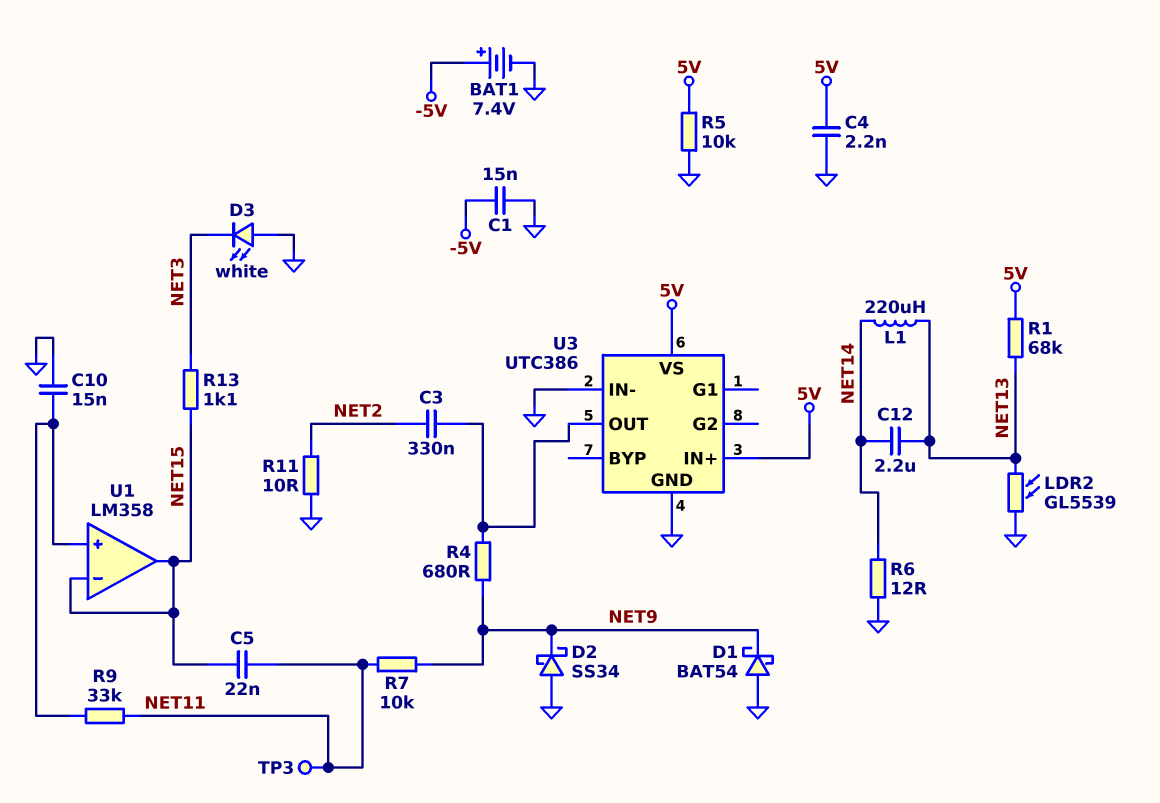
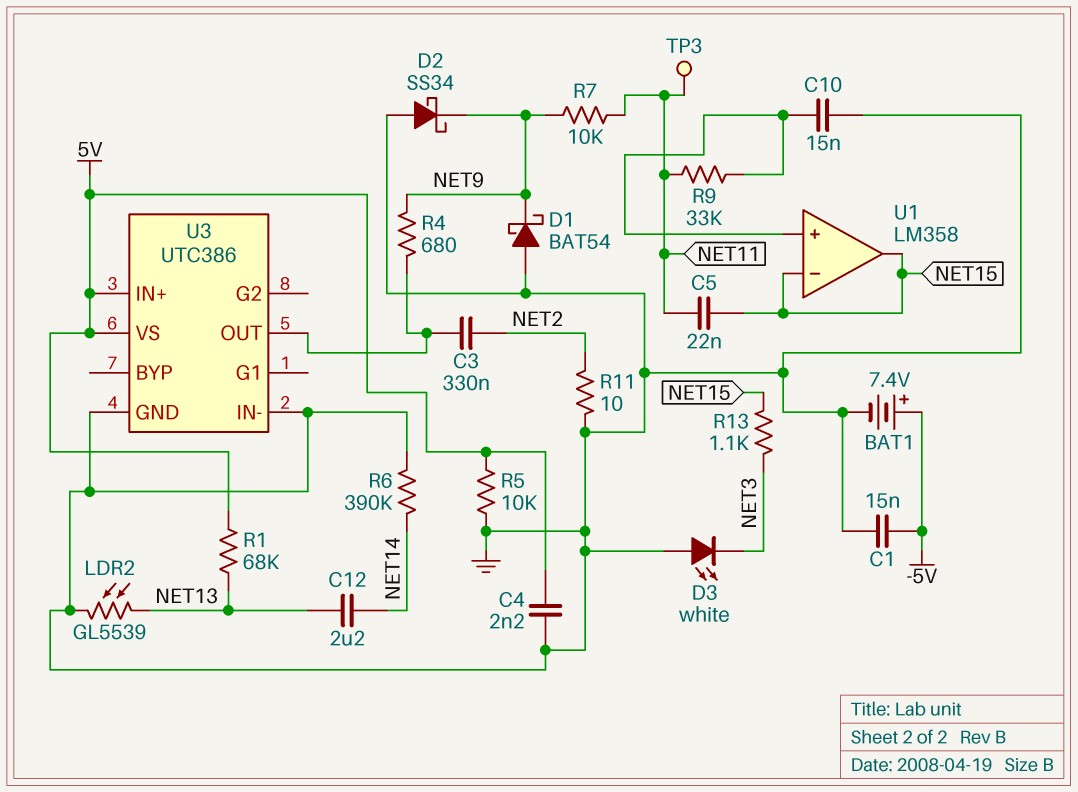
L1: 220uH (NET13, NET14) -> none
R6: 12 (GND, NET14) -> 390k (GND, NET14)

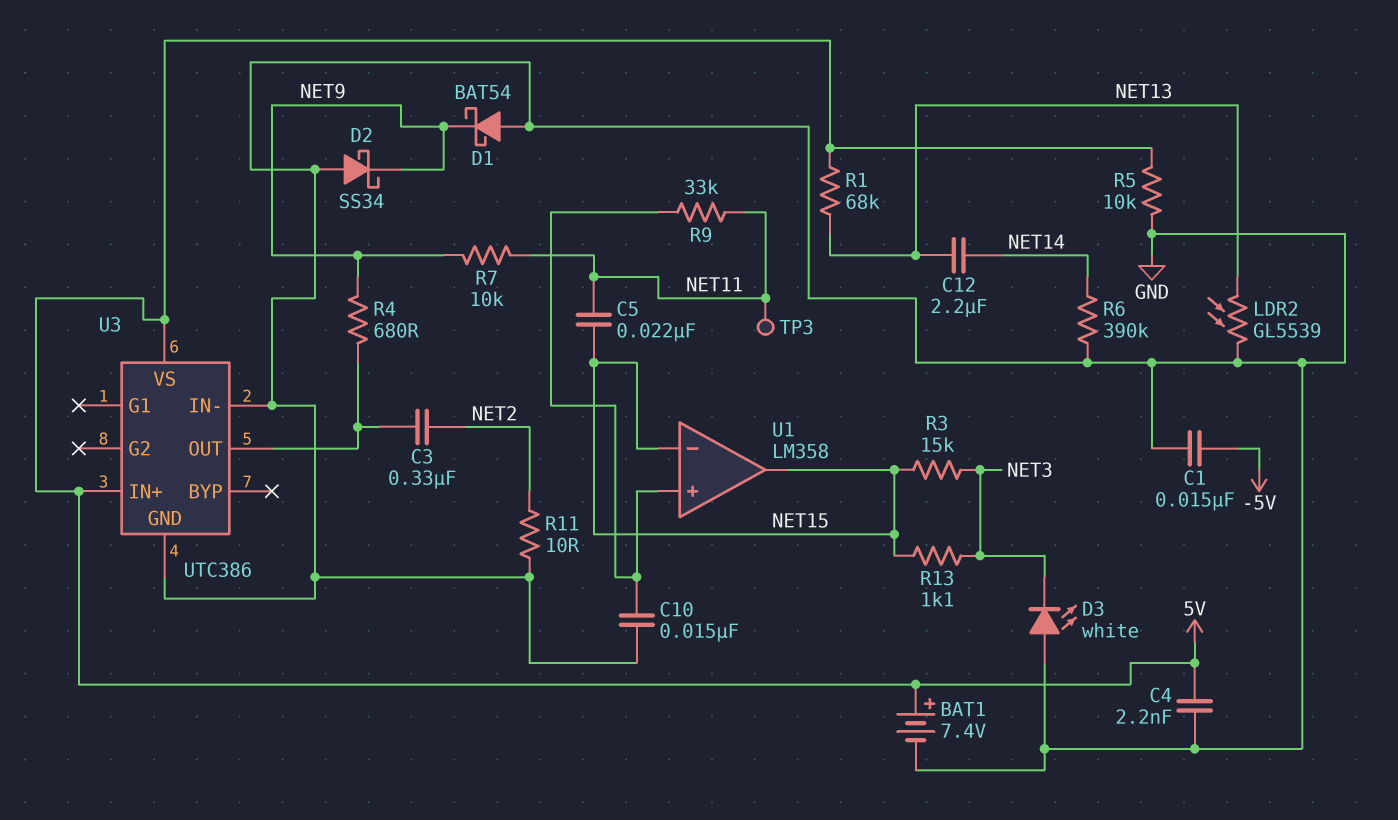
BAT1: 7.4V (plus -5V, minus GND) -> 7.4V (plus 5V, minus GND)
R3: none -> 15k (NET3, NET15)

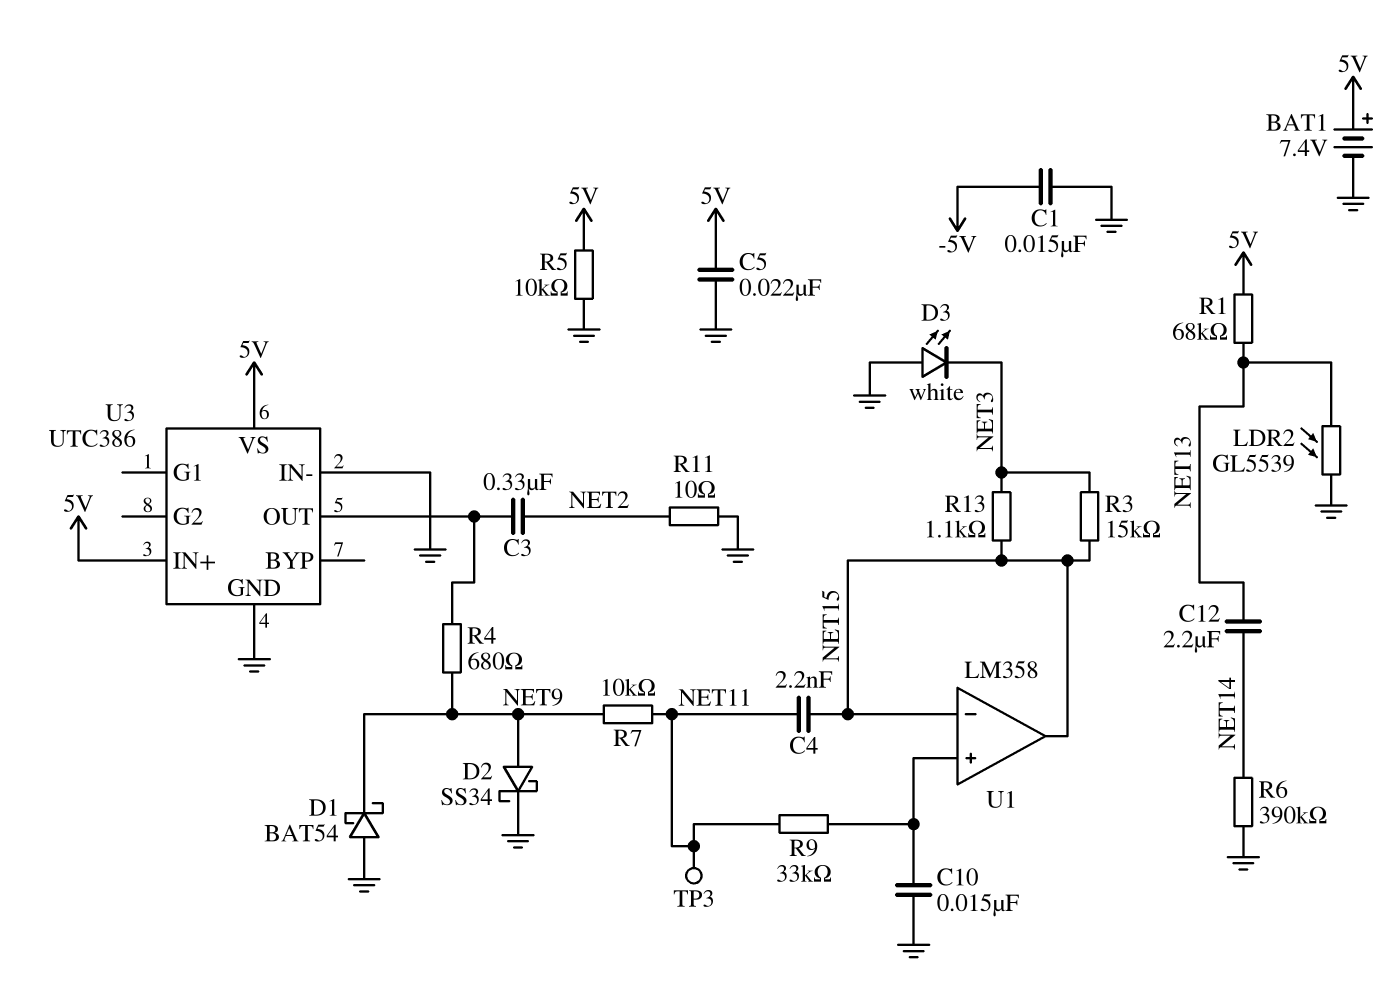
C4: 2.2nF (5V, GND) -> 2.2nF (NET11, NET15)
C5: 22nF (NET11, NET15) -> 22nF (5V, GND)
D2: schottky SS34 (A GND, K NET9) -> schottky SS34 (A NET9, K GND)

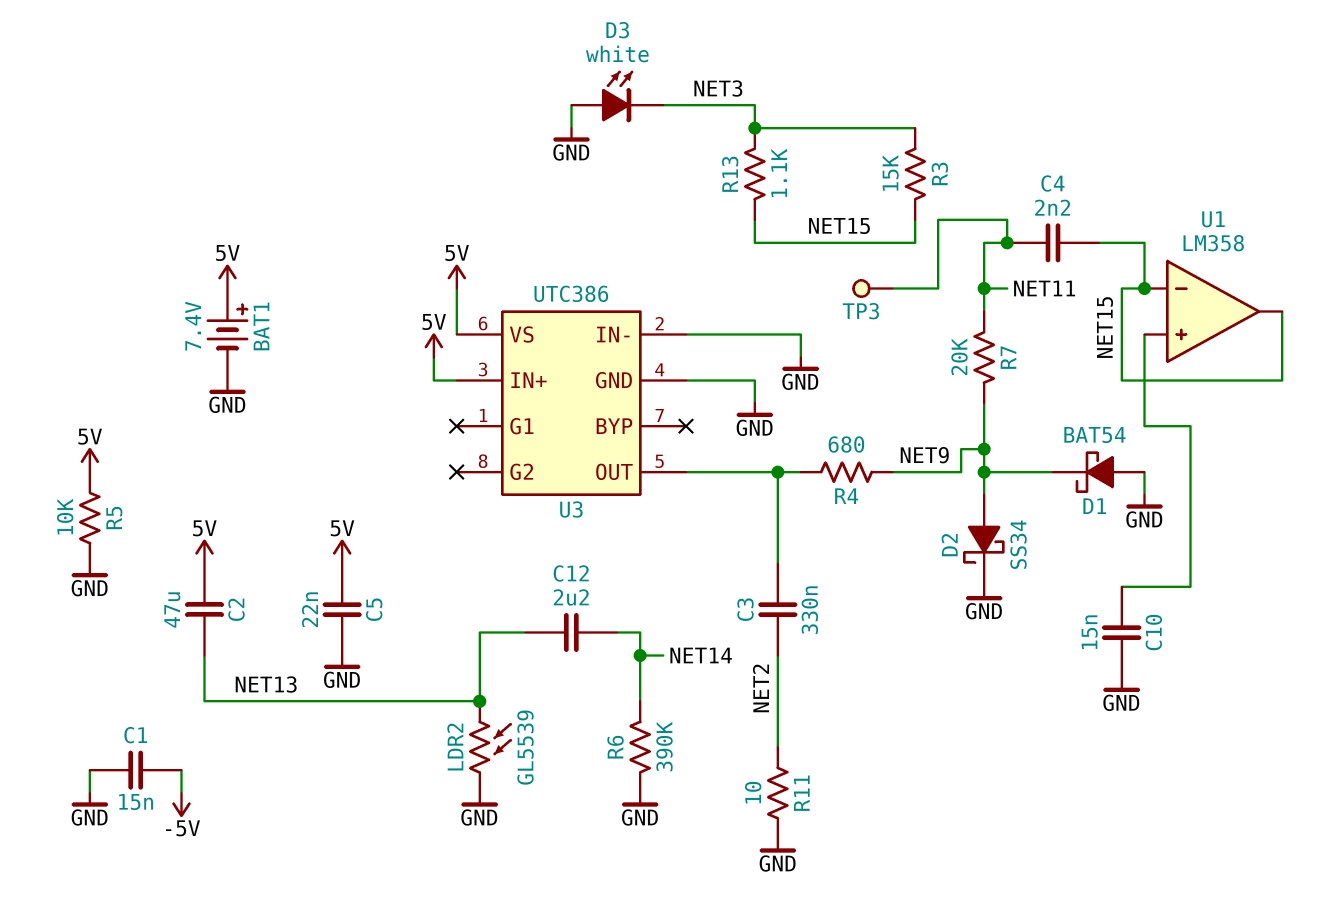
C2: none -> 47uF (5V, NET13)
R1: 68k (5V, NET13) -> none
R7: 10k (NET9, NET11) -> 20k (NET9, NET11)
R9: 33k (NET11, U1/in+) -> none

